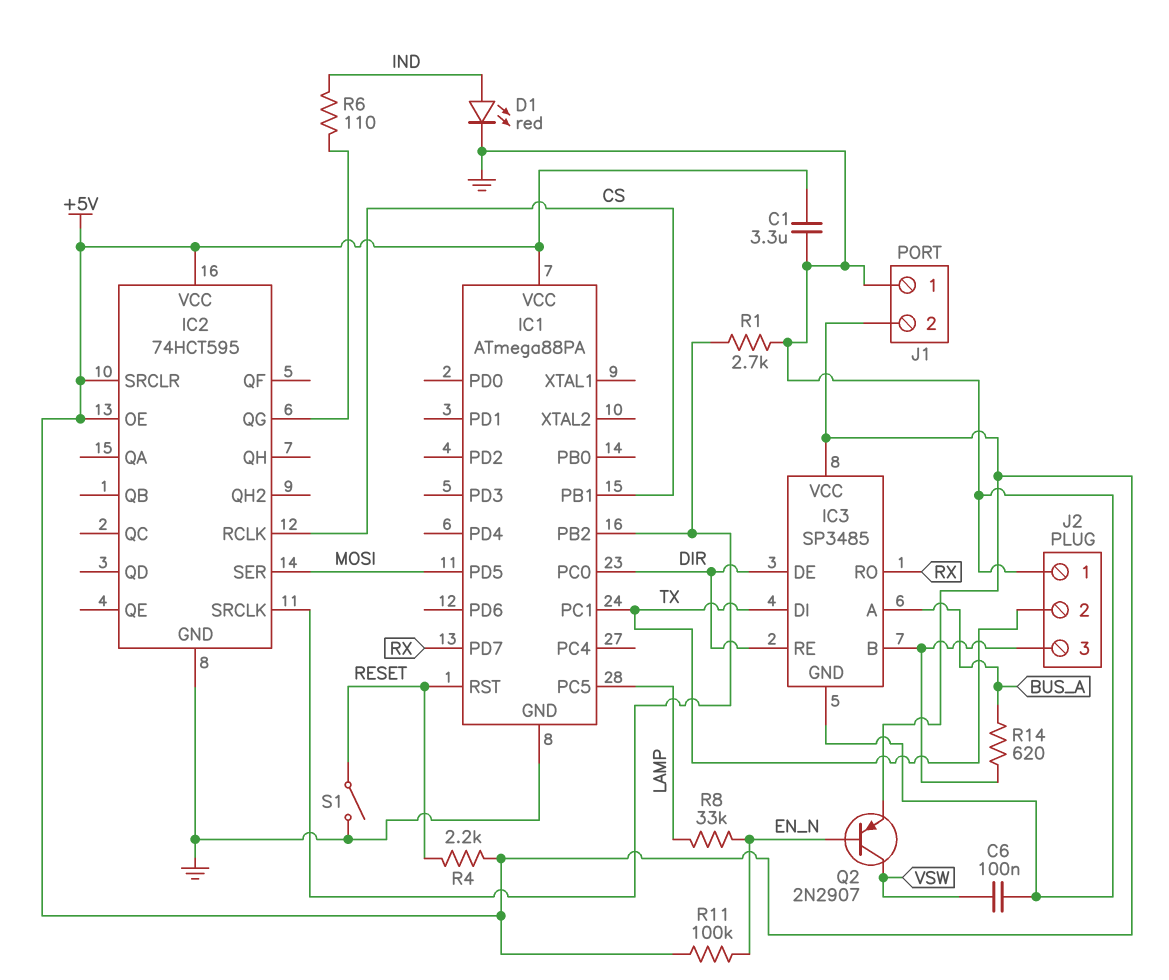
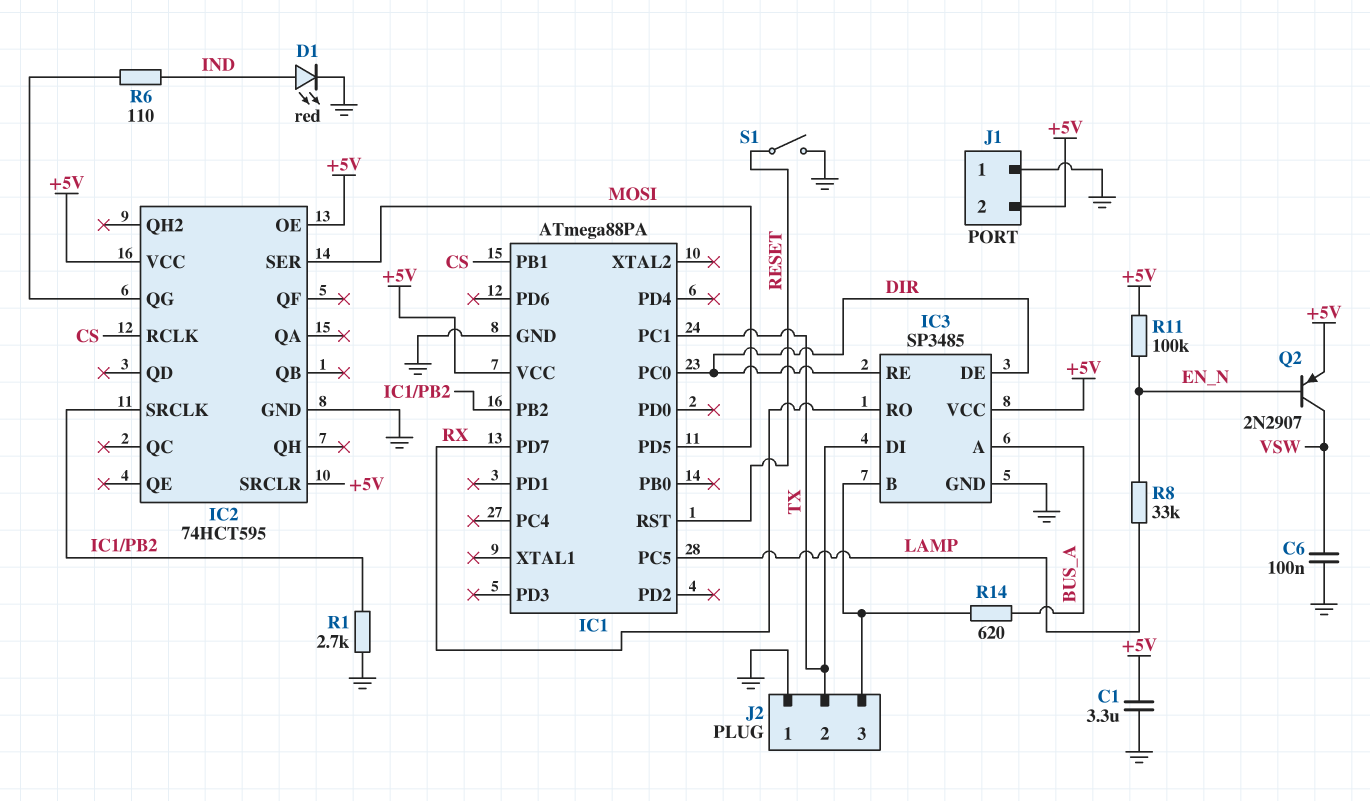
R4: 2.2k (+5V, RESET) -> none

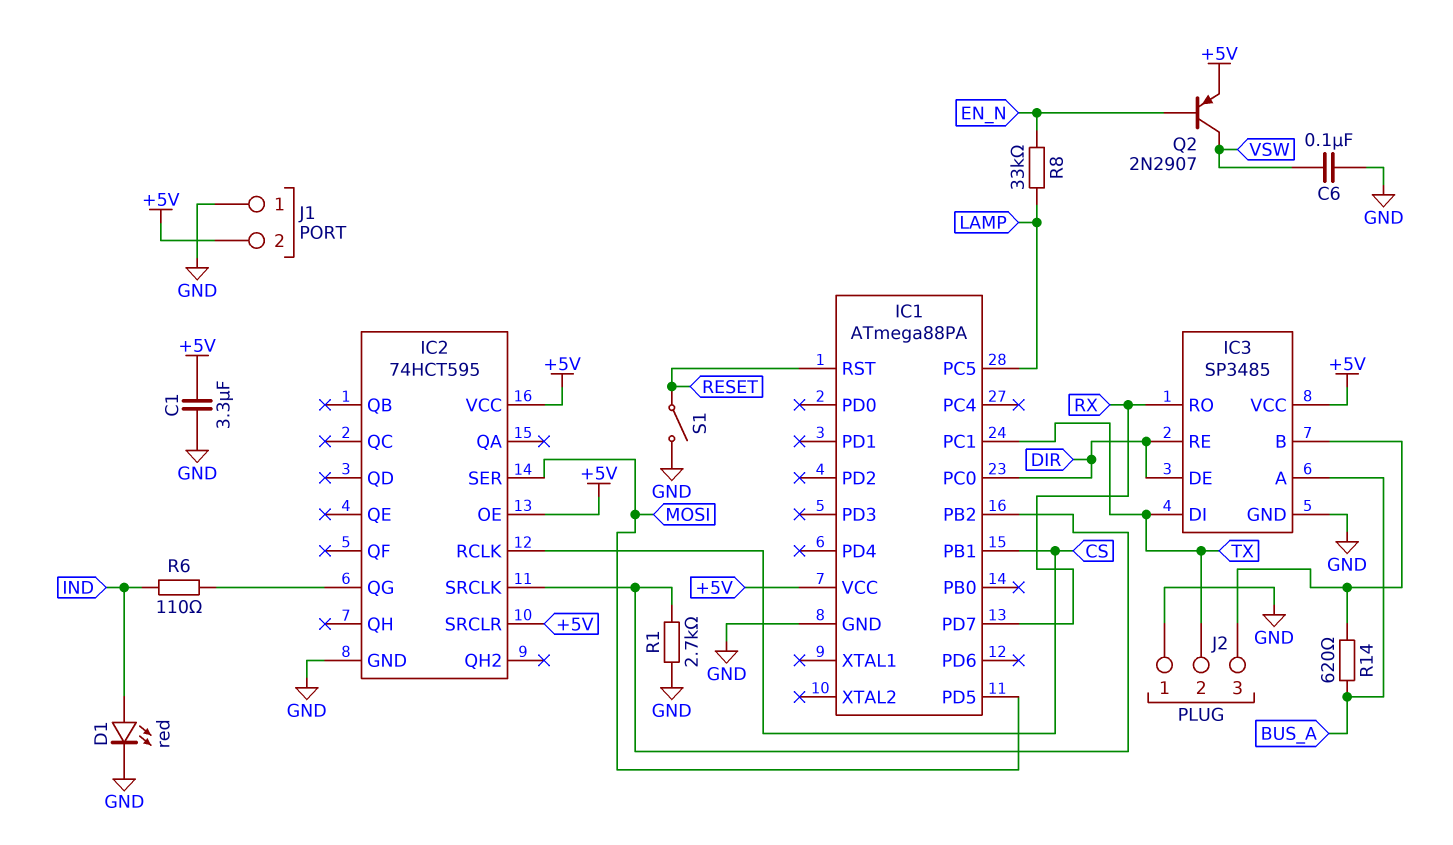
R11: 100k (+5V, EN_N) -> none

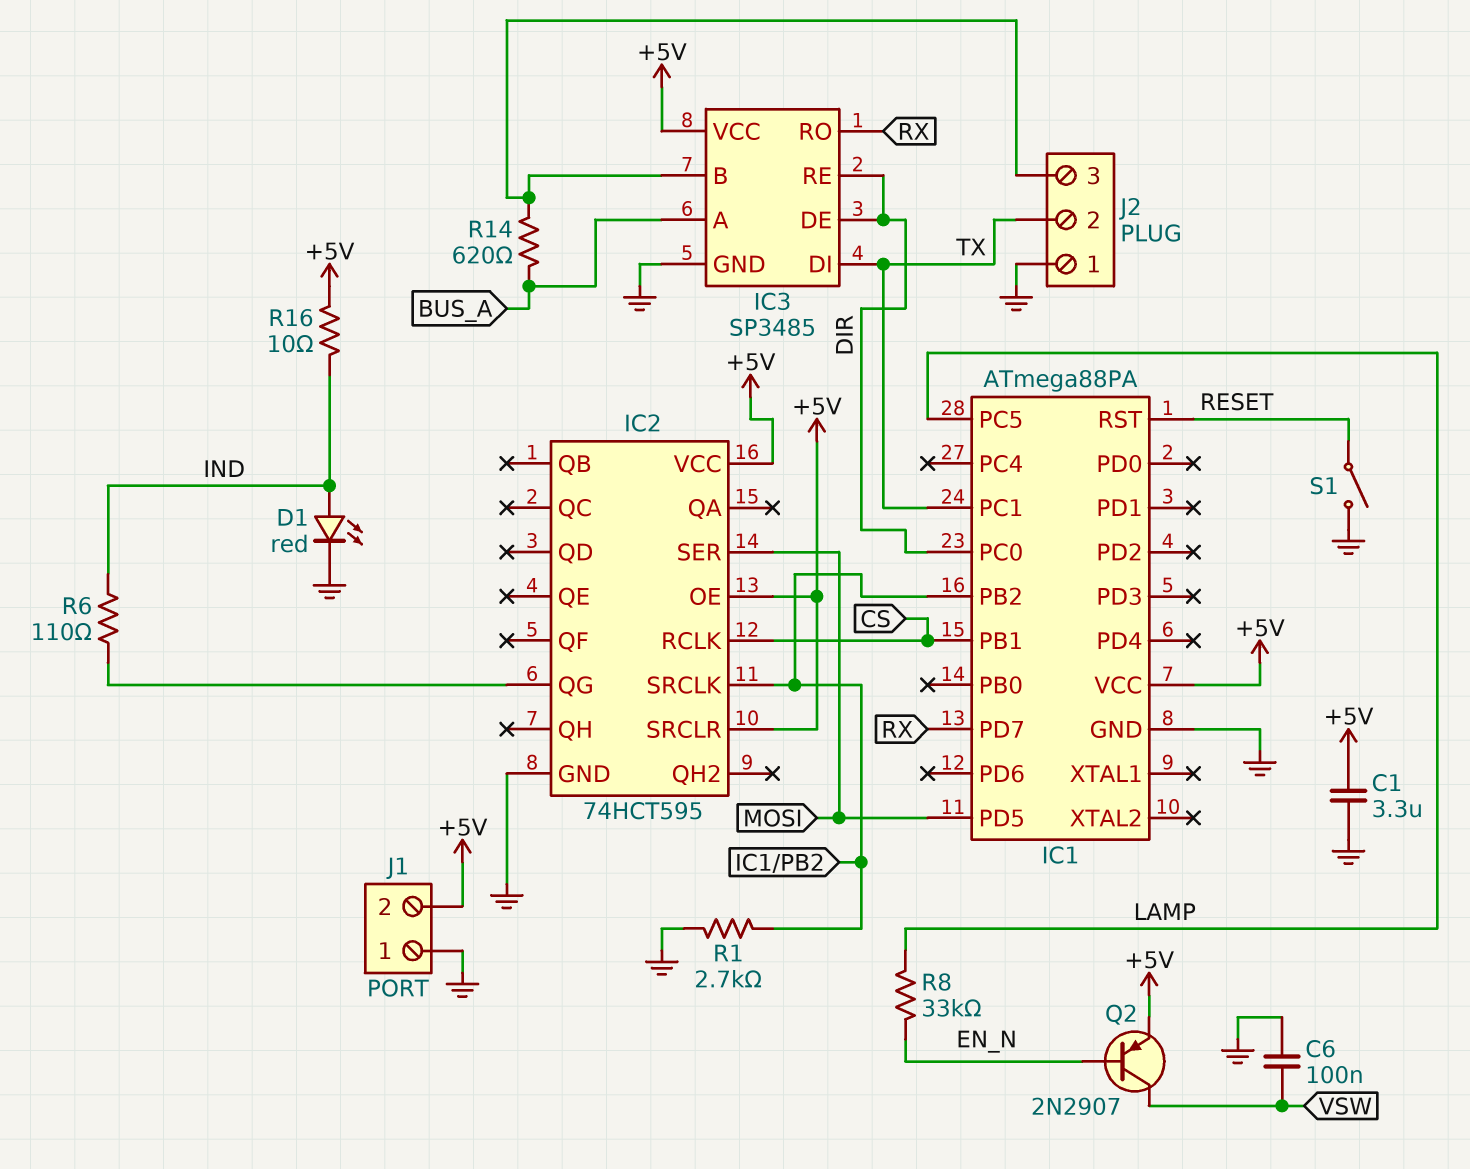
R16: none -> 10 (+5V, IND)

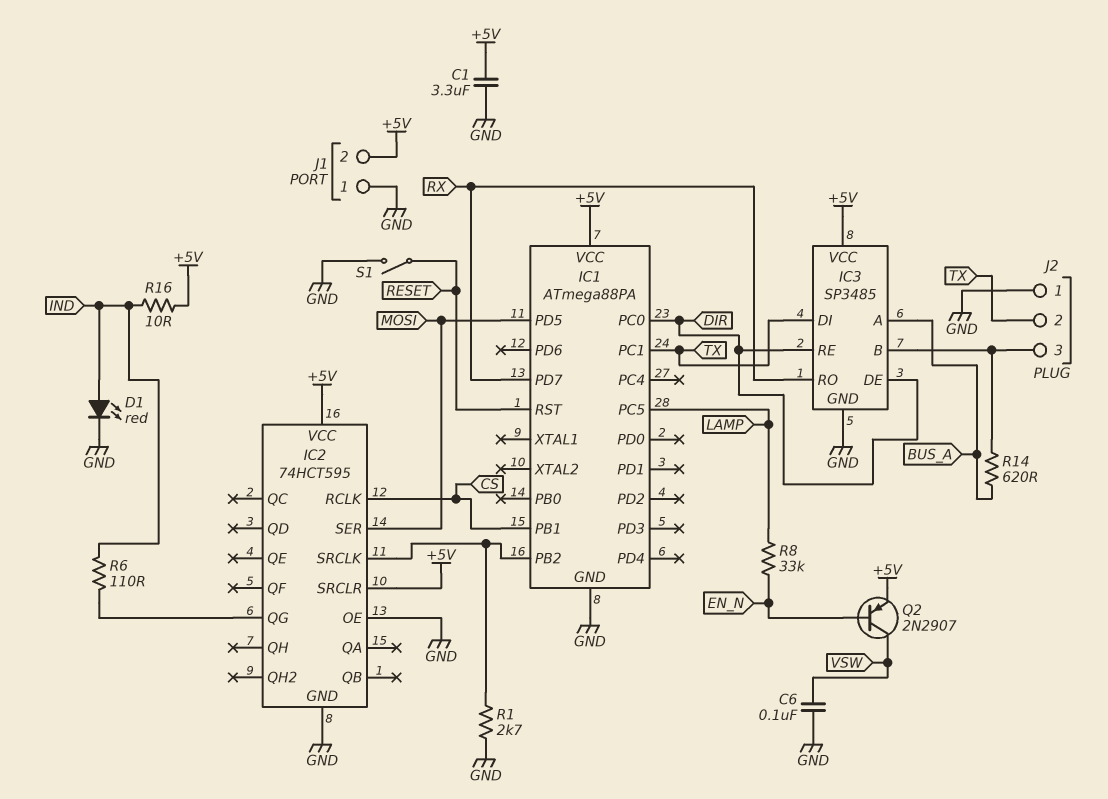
IC2 pin OE: +5V -> GND

